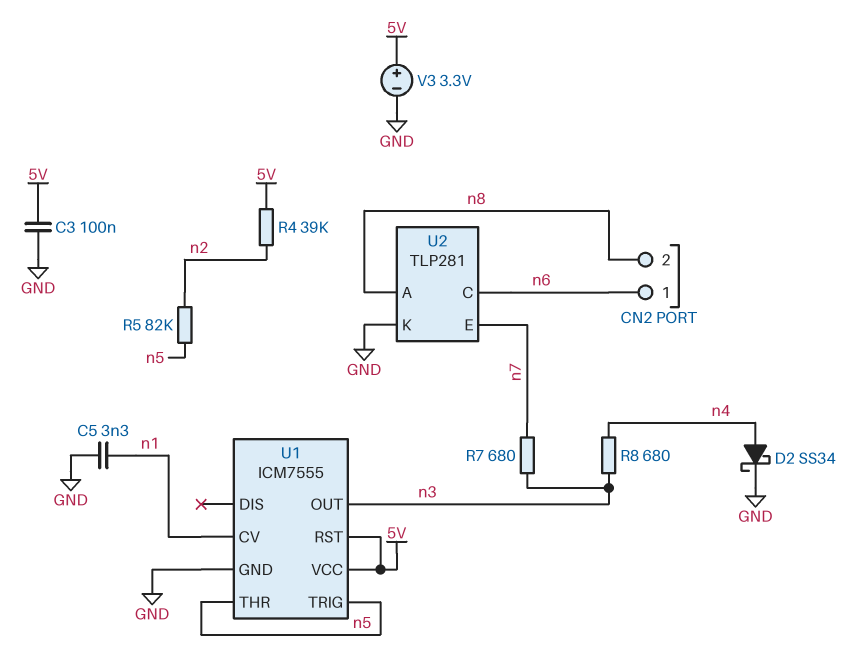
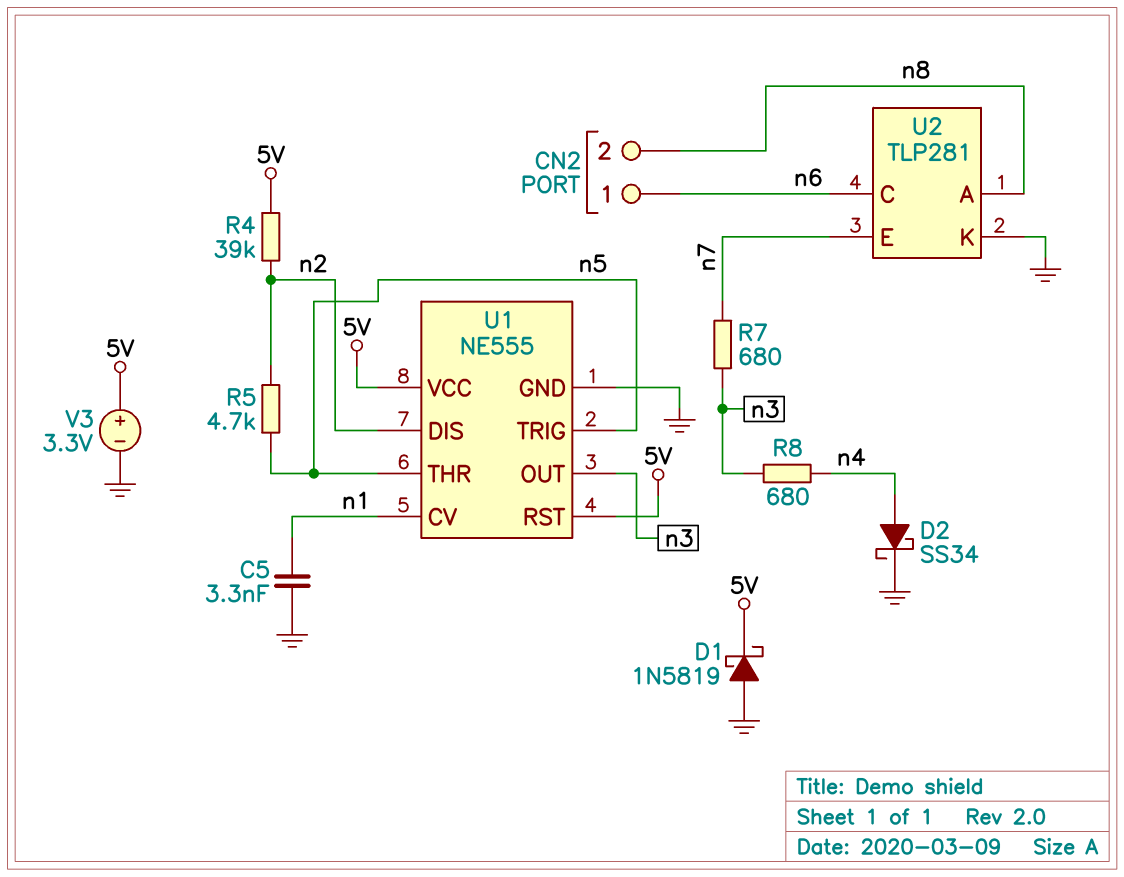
C3: 100nF (5V, GND) -> none
D1: none -> schottky 1N5819 (A GND, K 5V)
R5: 82k (n2, n5) -> 4.7k (n2, n5)
U1: ICM7555 -> NE555
U1 pin DIS: none -> n2

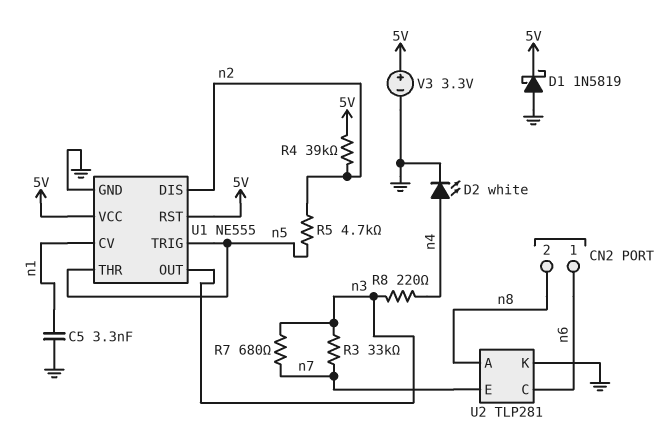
D2: schottky SS34 (A n4, K GND) -> LED white (A n4, K GND)
R3: none -> 33k (n3, n7)
R8: 680 (n3, n4) -> 220 (n3, n4)

